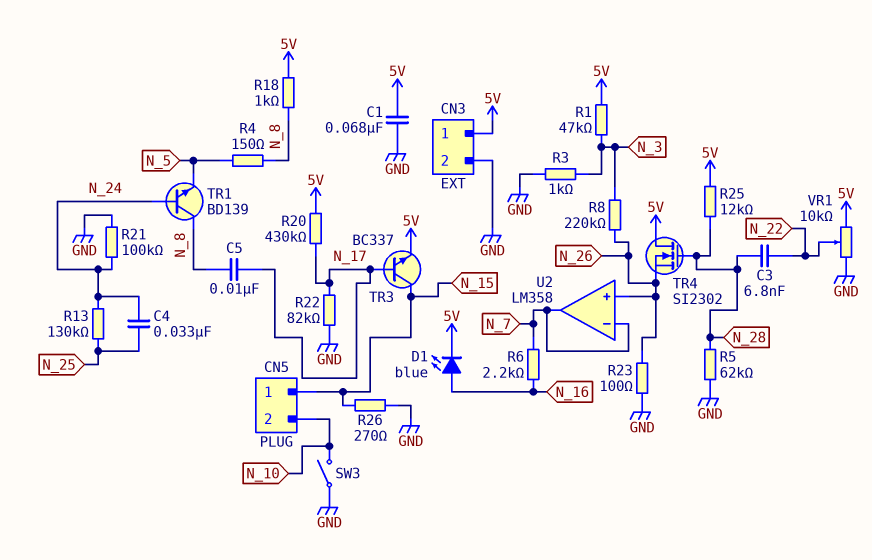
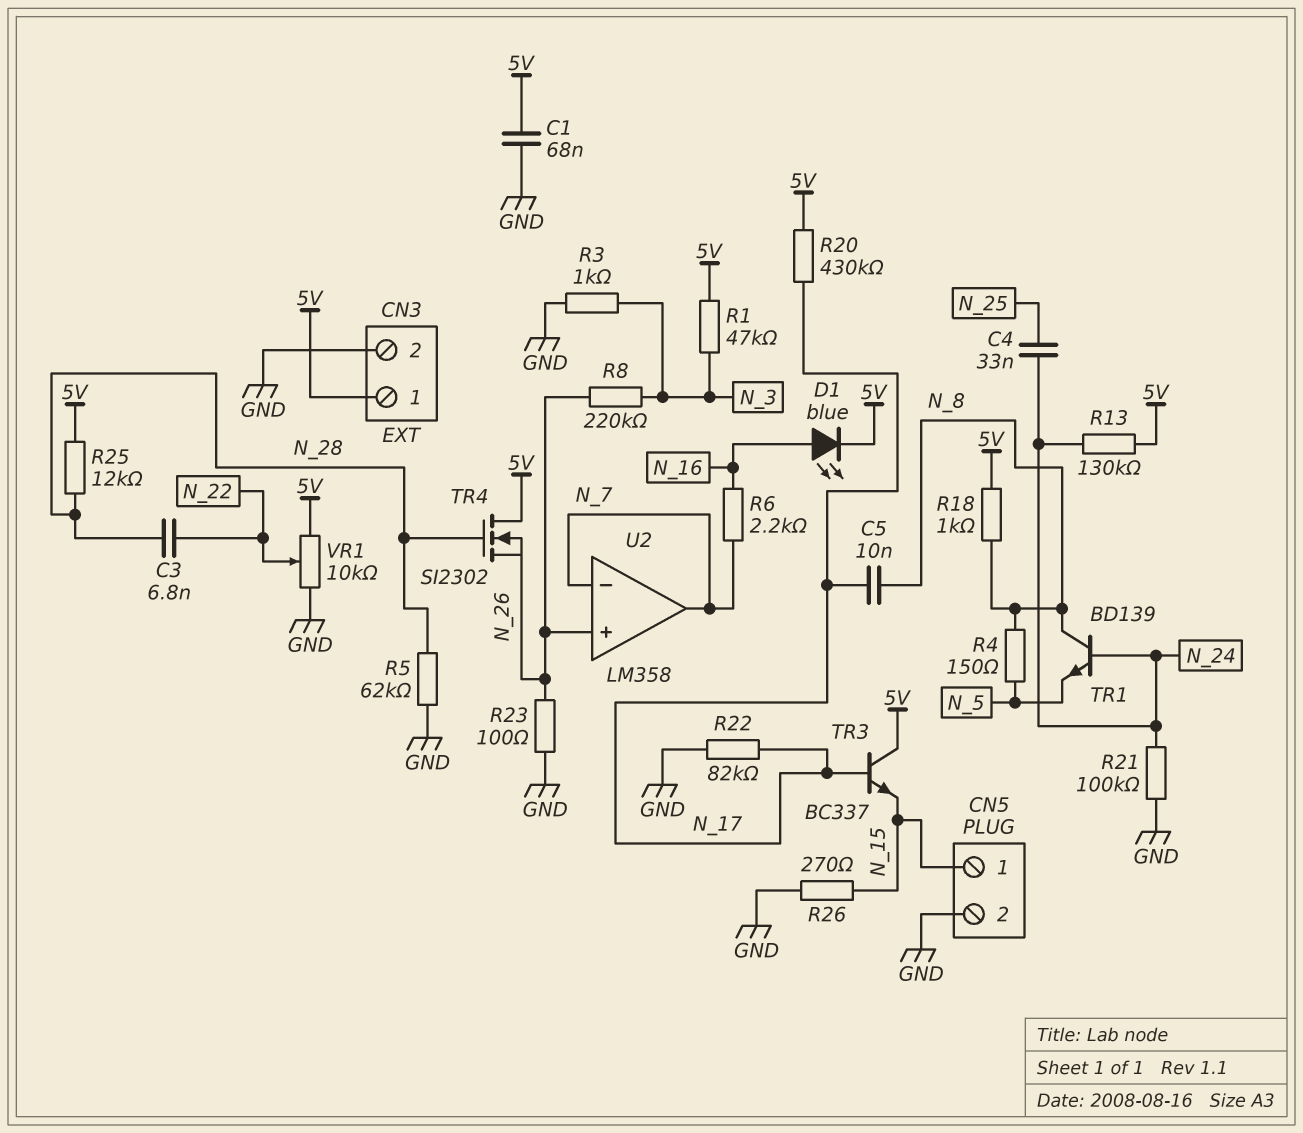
CN5 pin 2: N_10 -> GND
R13: 130k (N_24, N_25) -> 130k (5V, N_24)
SW3: switch (GND, N_10) -> none
TR3: NPN BC337 (B N_17, C N_15, E 5V) -> NPN BC337 (B N_17, C 5V, E N_15)

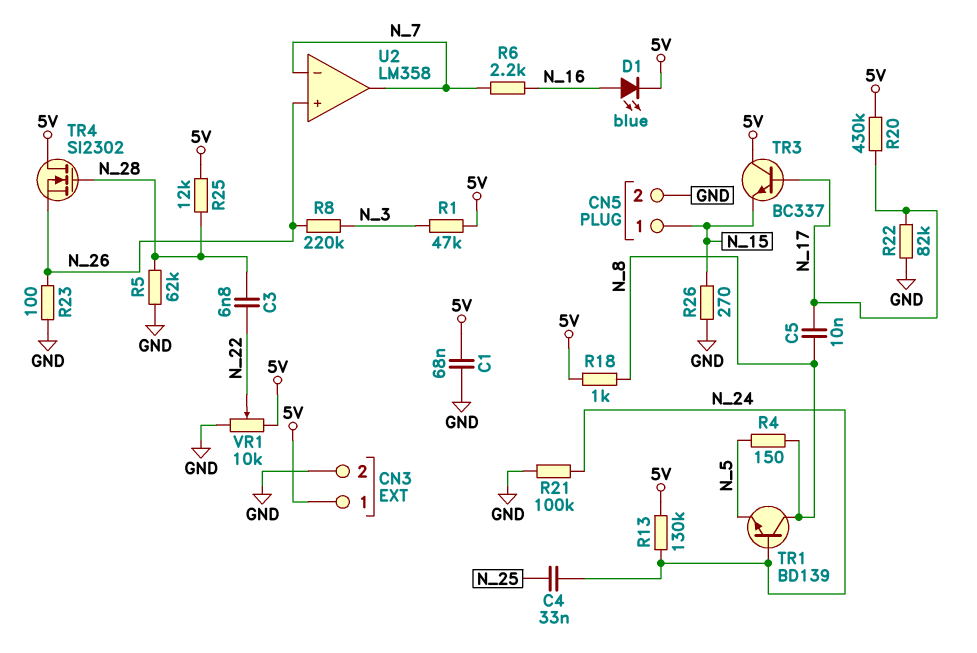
R3: 1k (GND, N_3) -> none

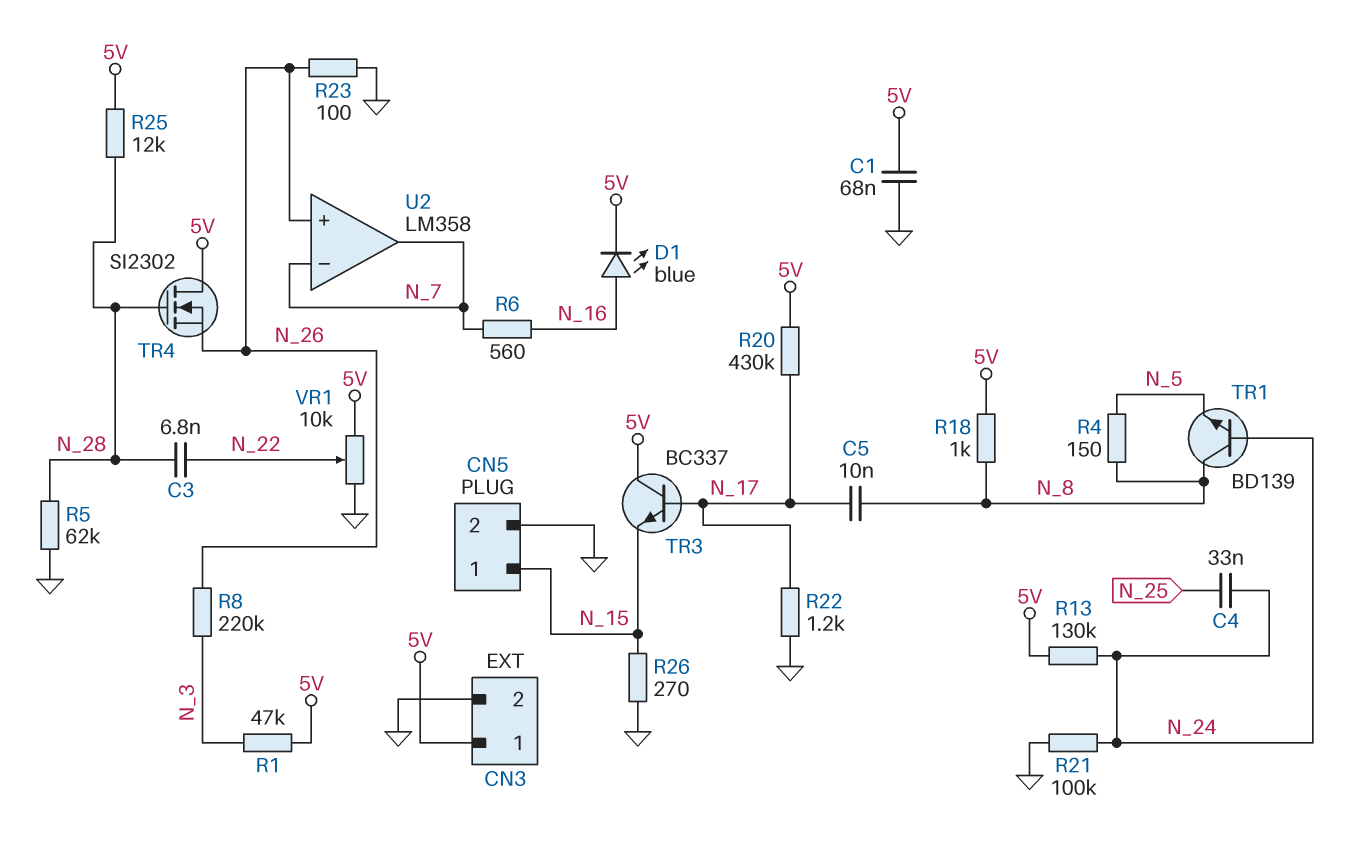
R6: 2.2k (N_7, N_16) -> 560 (N_7, N_16)
R22: 82k (GND, N_17) -> 1.2k (GND, N_17)

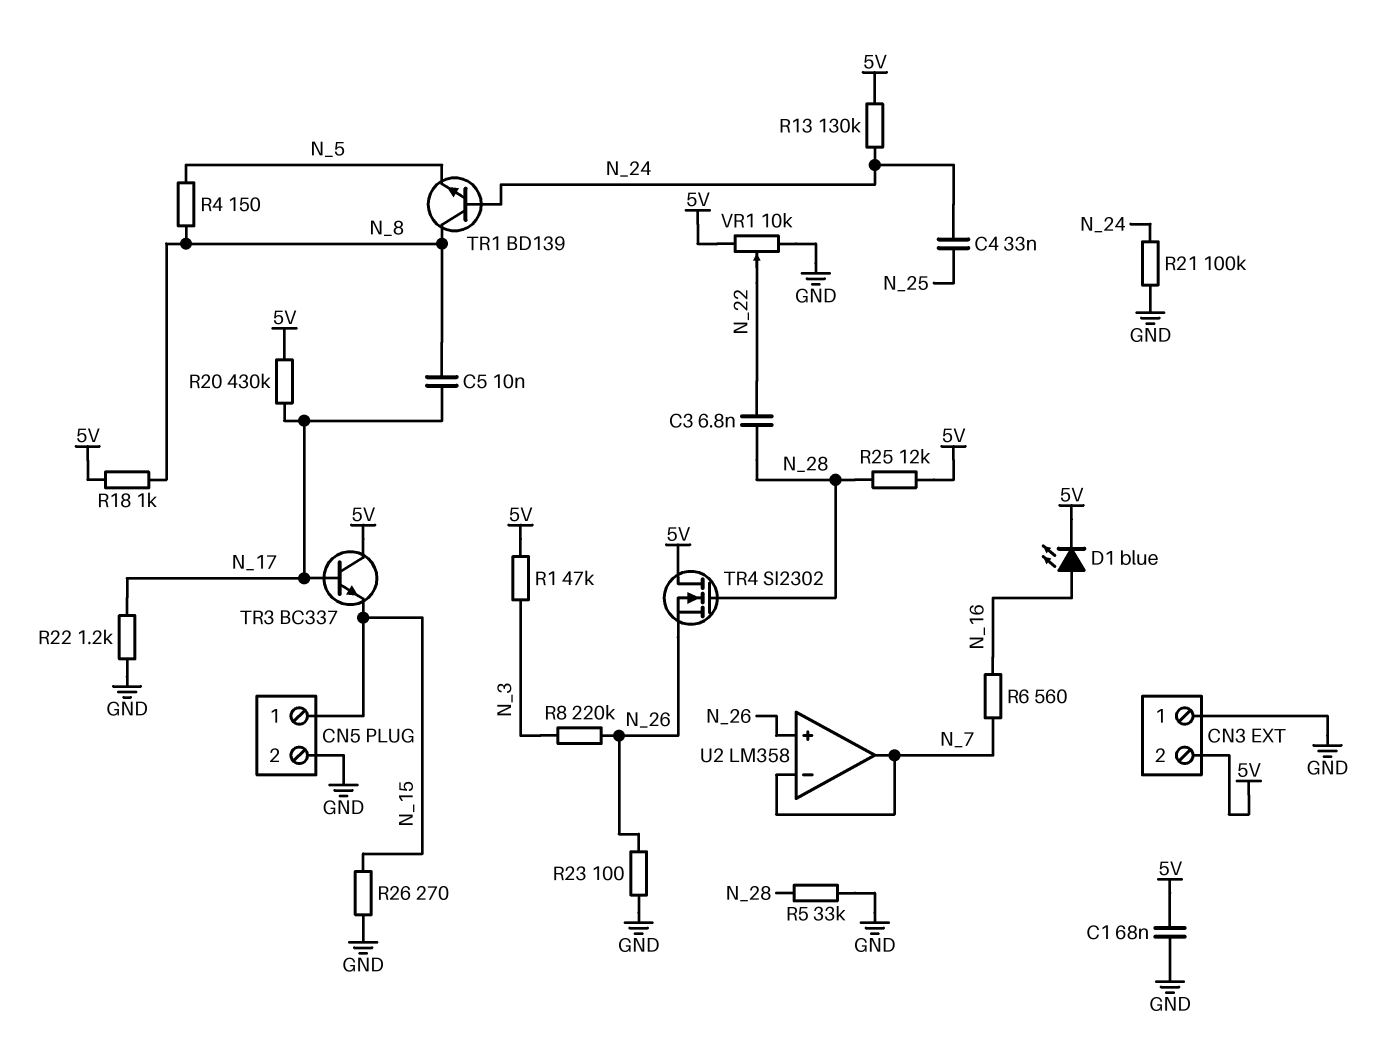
CN3 pin 1: 5V -> GND
CN3 pin 2: GND -> 5V
R5: 62k (GND, N_28) -> 33k (GND, N_28)

